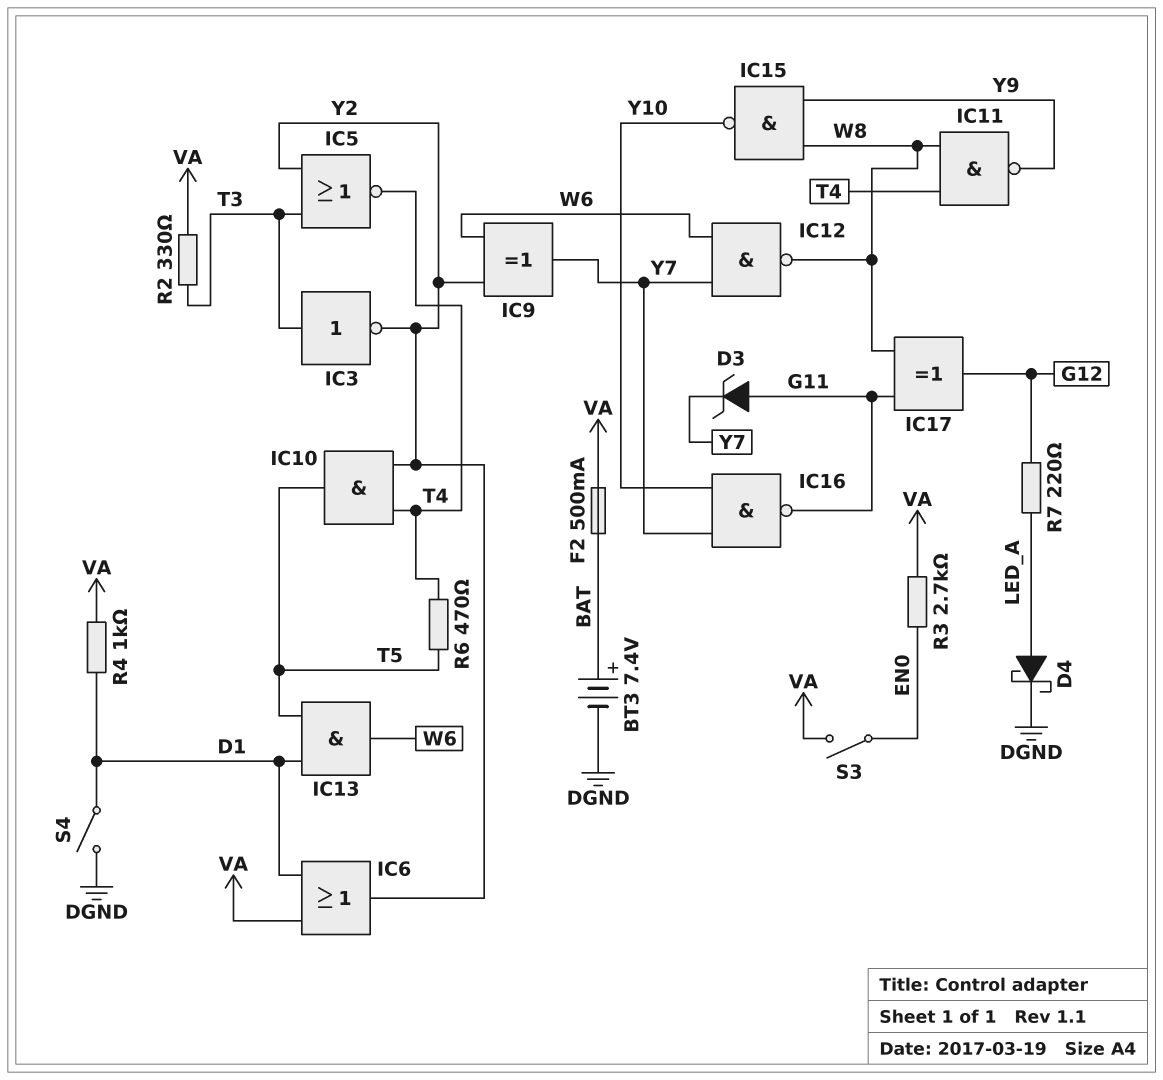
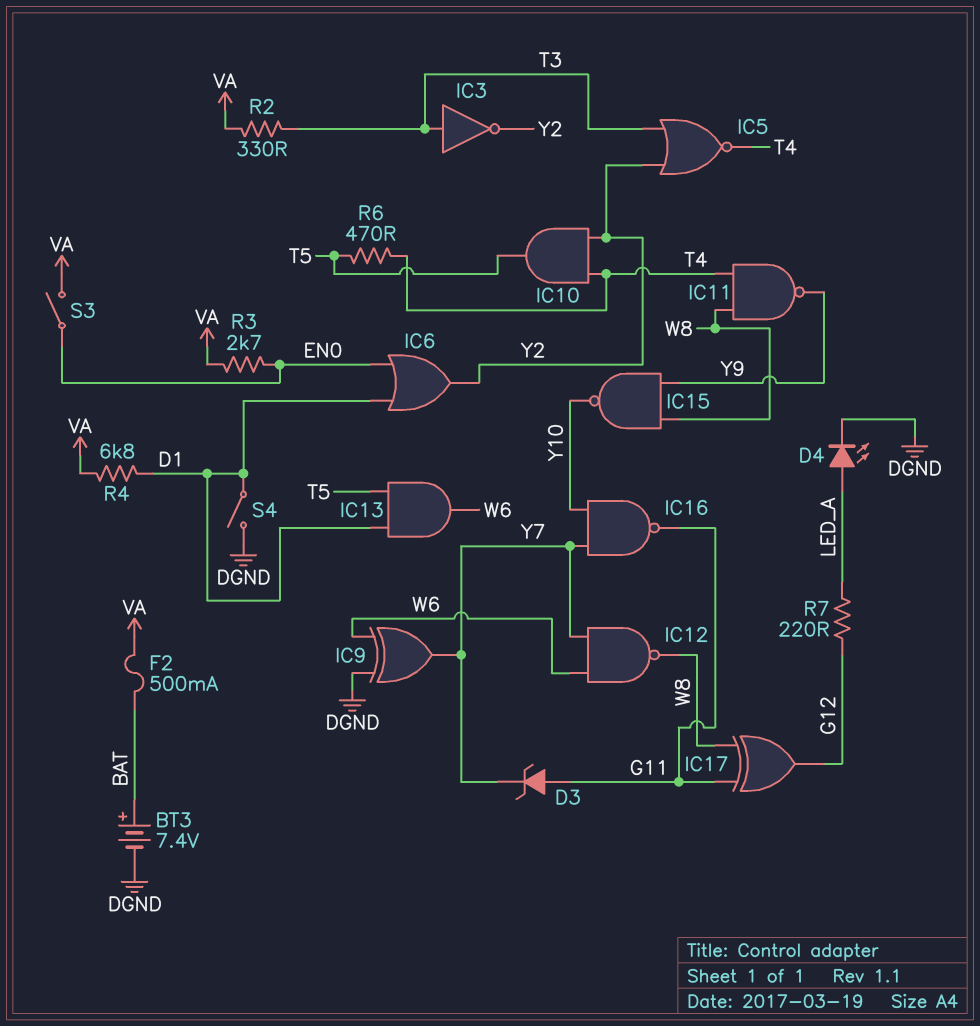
D4: schottky (A LED_A, K DGND) -> LED (A LED_A, K DGND)
IC6: OR (in D1, in VA, out Y2) -> OR (in D1, in EN0, out Y2)
IC9: XOR (in W6, in Y2, out Y7) -> XOR (in DGND, in W6, out Y7)
R4: 1k (D1, VA) -> 6.8k (D1, VA)

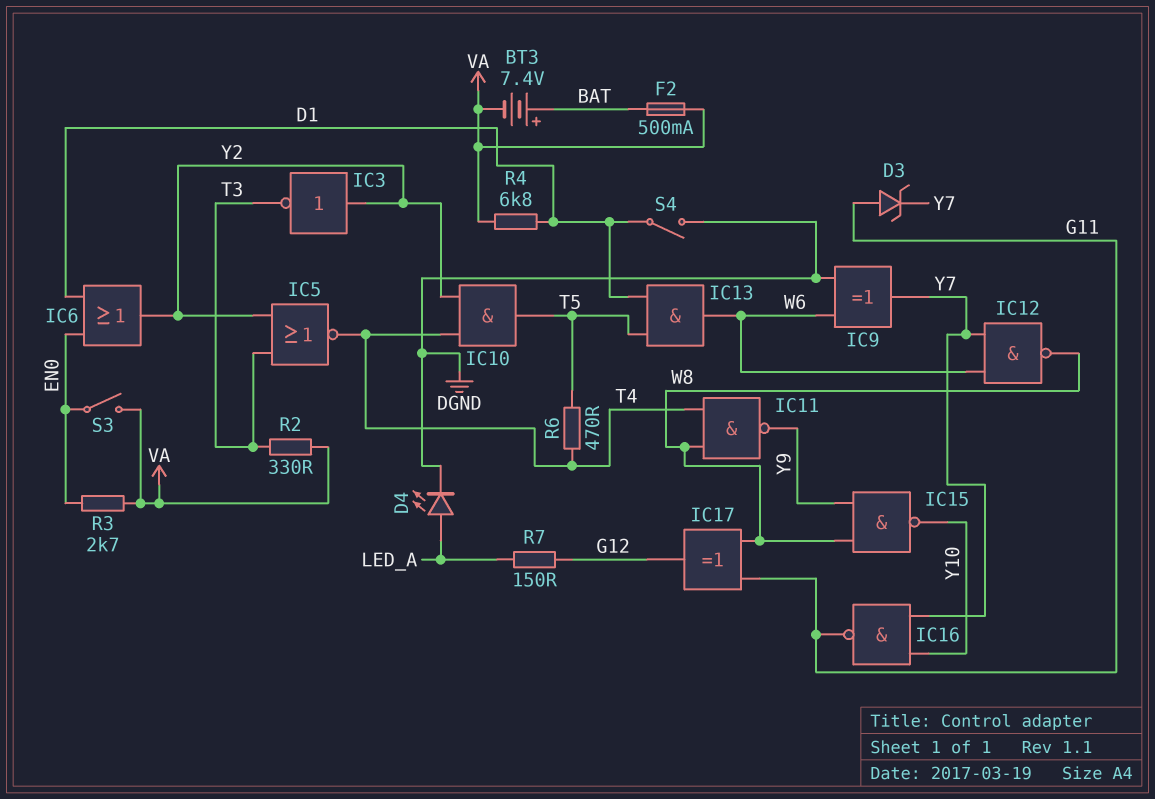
BT3: 7.4V (plus BAT, minus DGND) -> 7.4V (plus BAT, minus VA)
IC3: NOT (in T3, out Y2) -> NOT (in Y2, out T3)
R7: 220 (G12, LED_A) -> 150 (G12, LED_A)

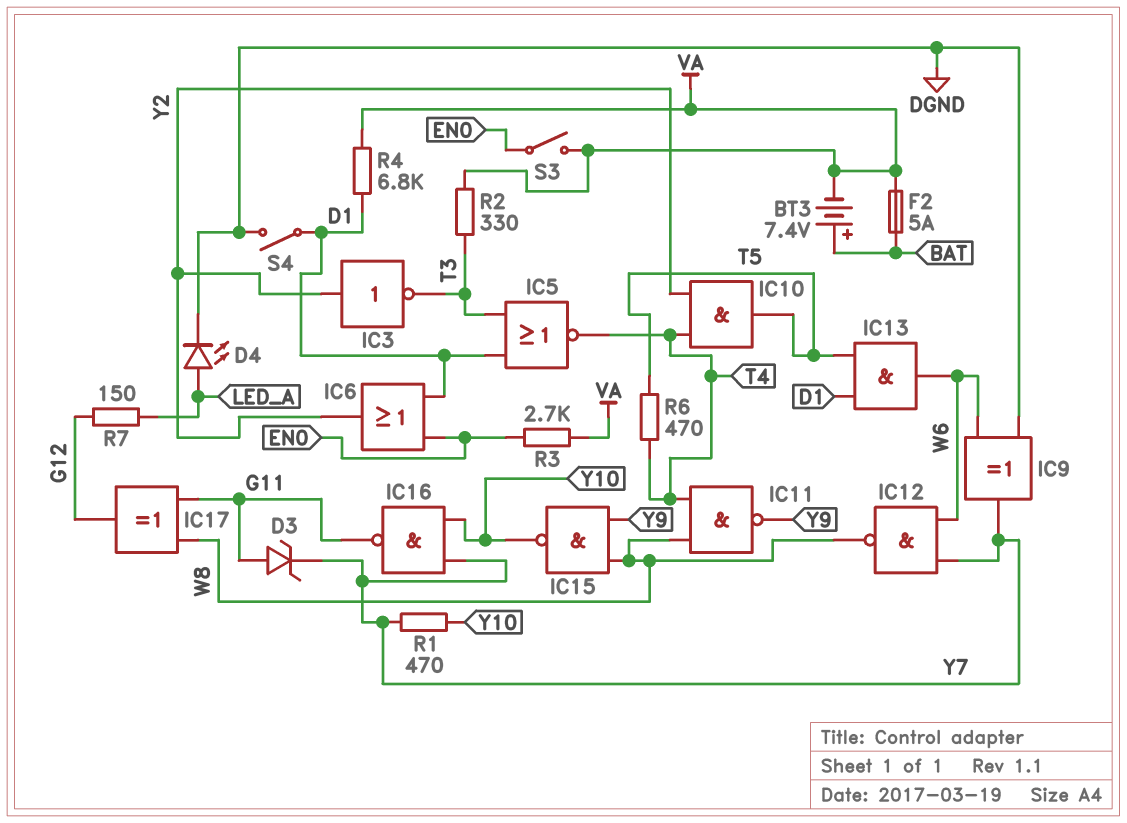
F2: 500mA (BAT, VA) -> 5A (BAT, VA)
IC5: NOR (in T3, in Y2, out T4) -> NOR (in D1, in T3, out T4)
R1: none -> 470 (Y7, Y10)

